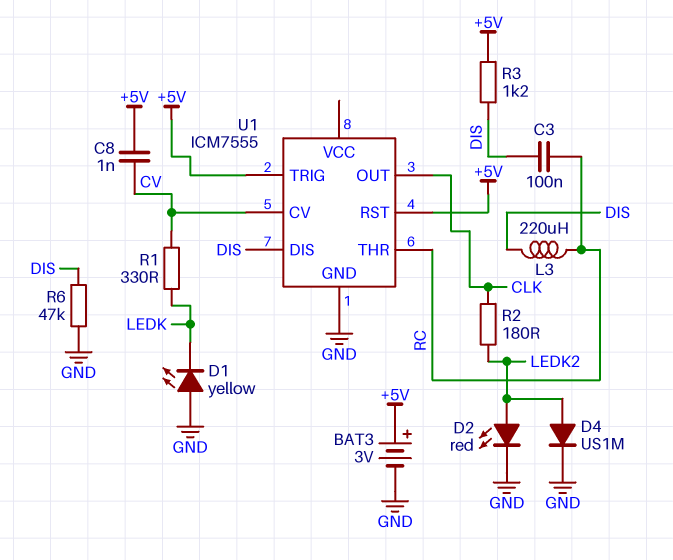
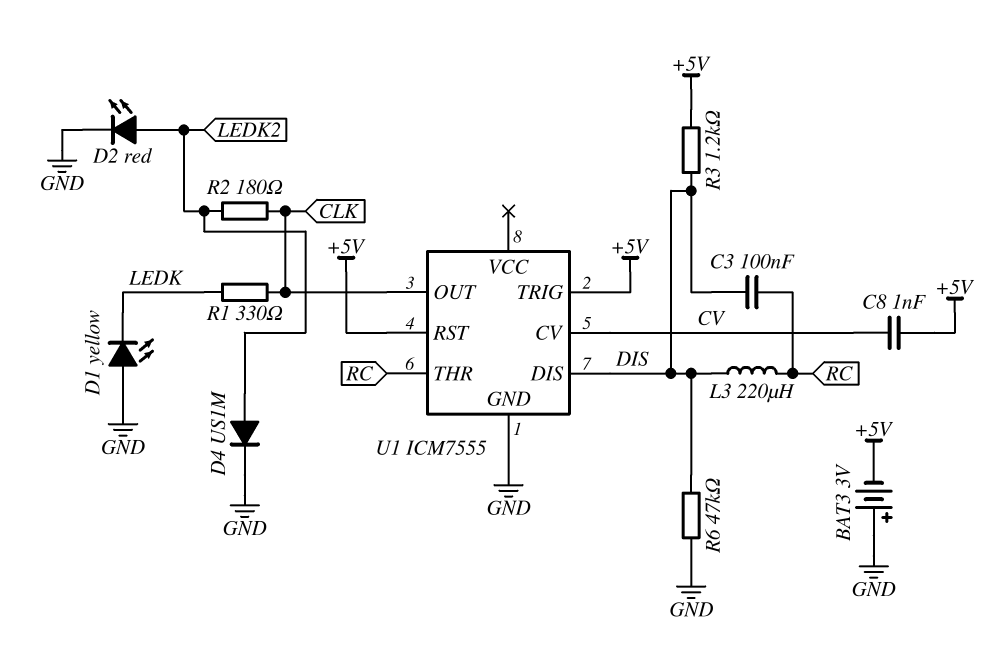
BAT3: 3V (plus +5V, minus GND) -> 3V (plus GND, minus +5V)
R1: 330 (CV, LEDK) -> 330 (CLK, LEDK)

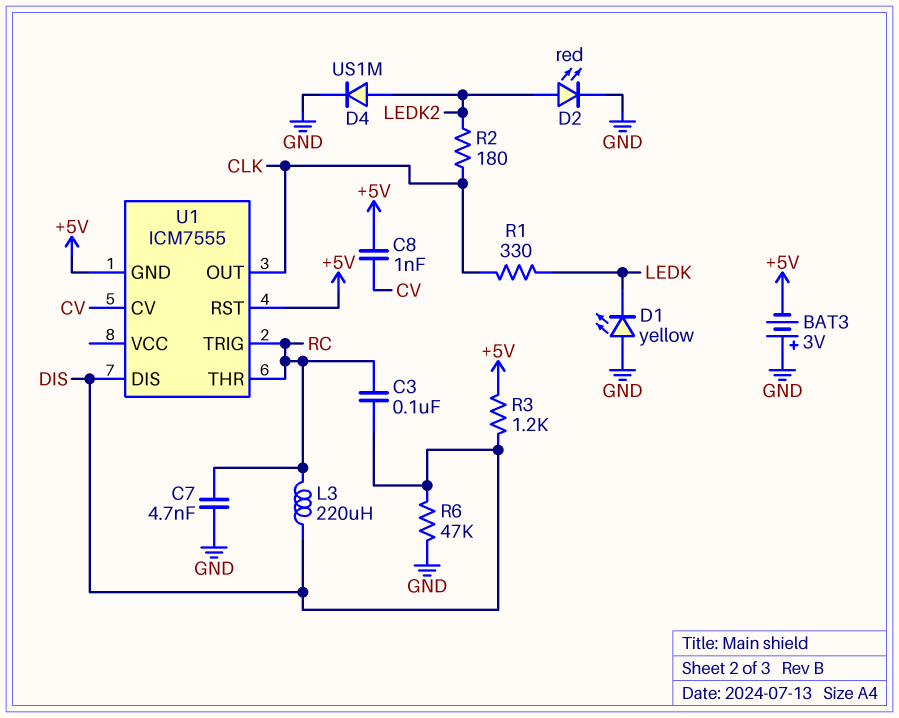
C7: none -> 4.7nF (GND, RC)
U1 pin GND: GND -> +5V
U1 pin TRIG: +5V -> RC

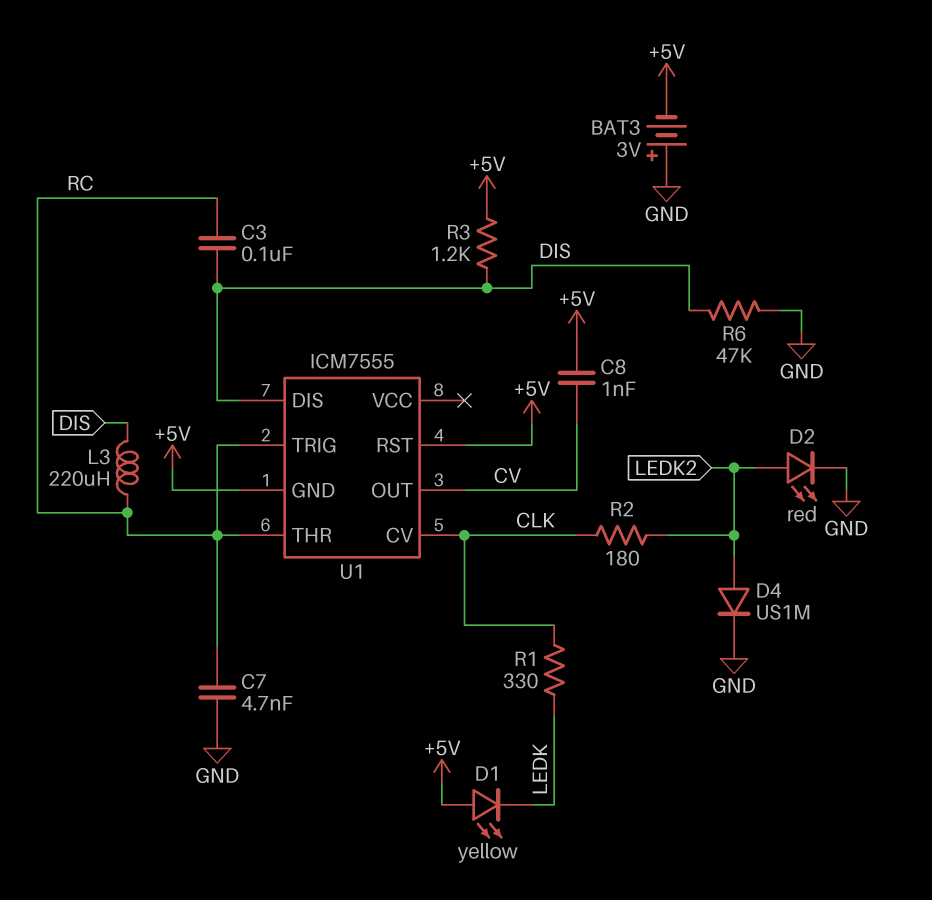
D1: LED yellow (A GND, K LEDK) -> LED yellow (A +5V, K LEDK)
U1 pin CV: CV -> CLK
U1 pin OUT: CLK -> CV

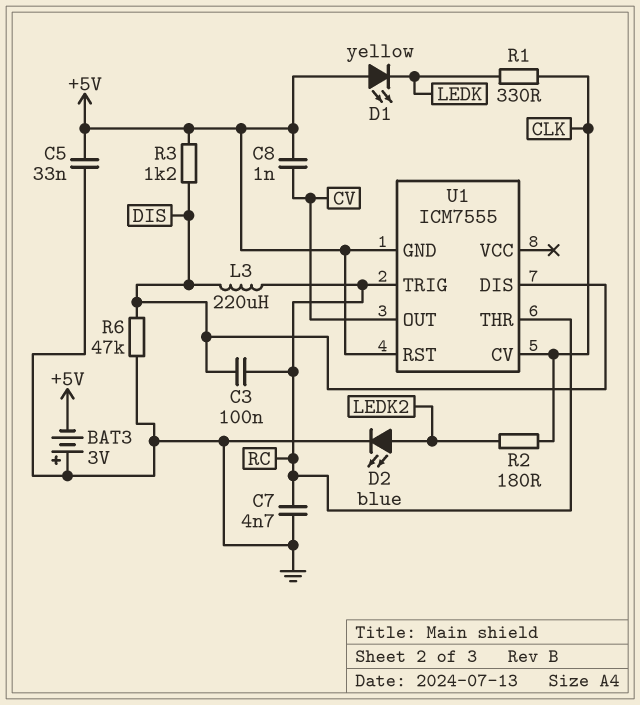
C5: none -> 33nF (+5V, GND)
D2: LED red (A LEDK2, K GND) -> LED blue (A LEDK2, K GND)
D4: diode US1M (A LEDK2, K GND) -> none

